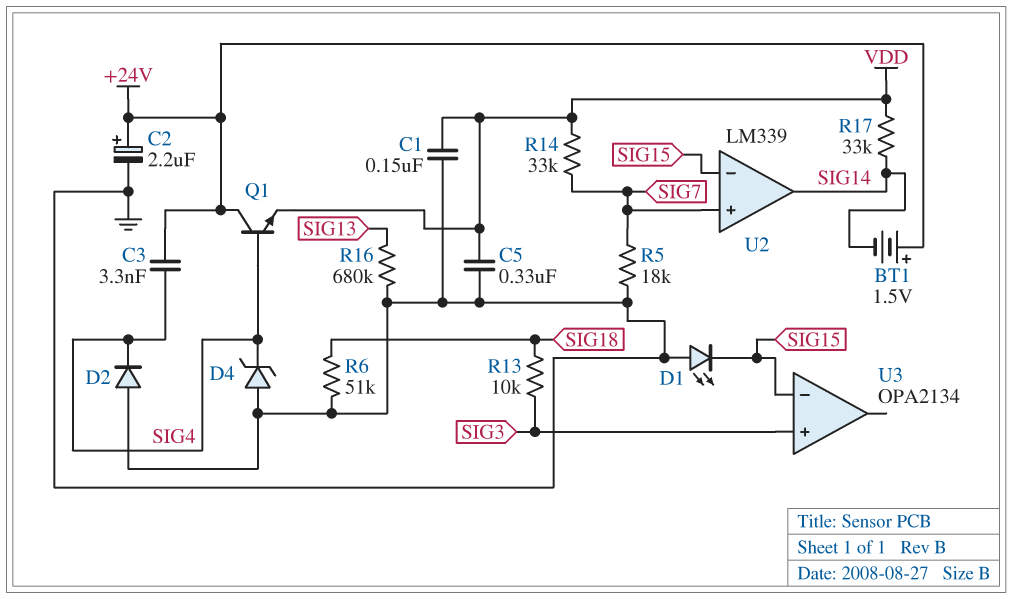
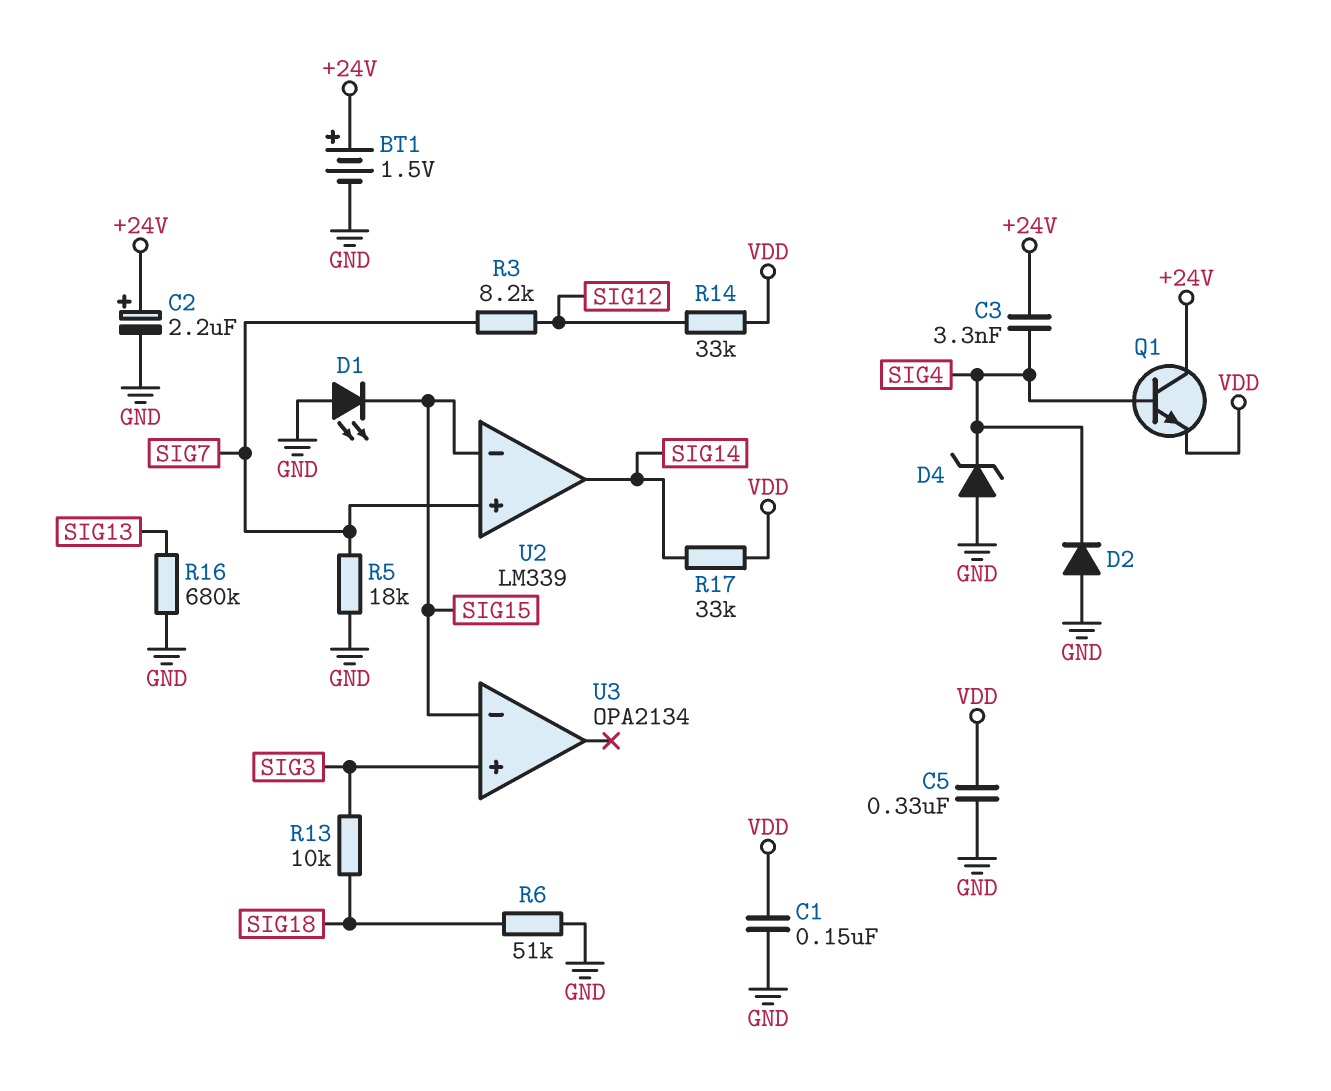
BT1: 1.5V (plus +24V, minus SIG14) -> 1.5V (plus +24V, minus GND)
R3: none -> 8.2k (SIG7, SIG12)
R14: 33k (SIG7, VDD) -> 33k (SIG12, VDD)

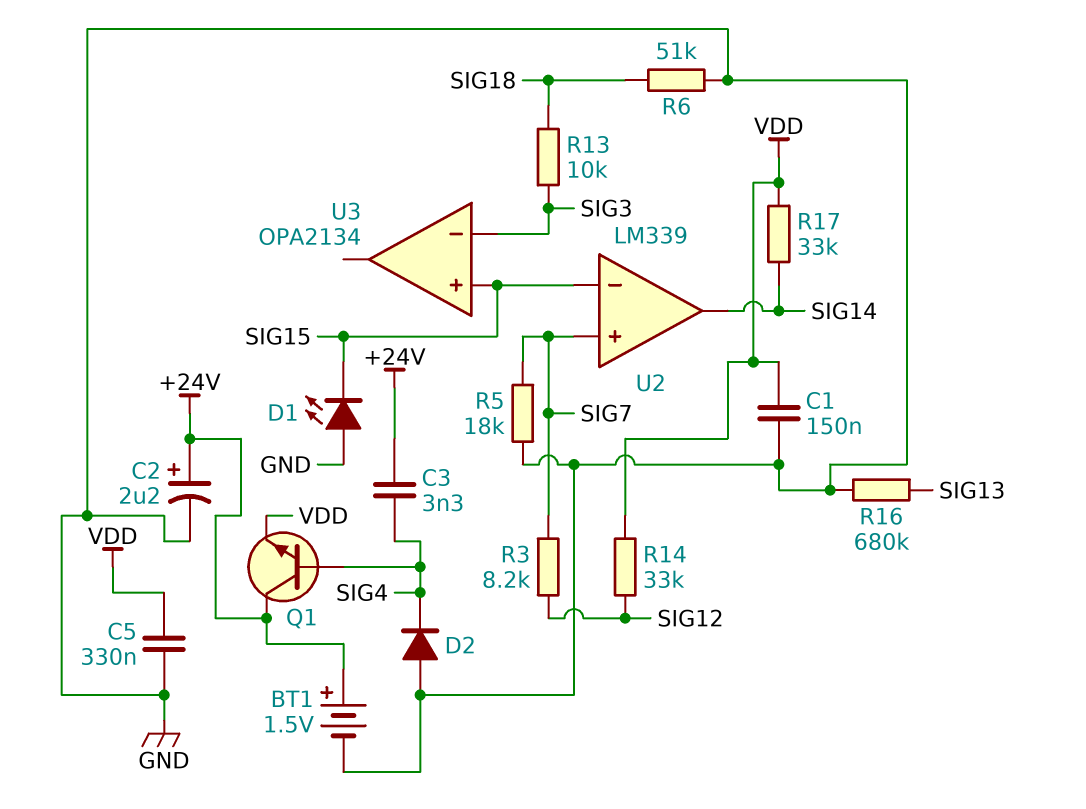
D4: zener (A GND, K SIG4) -> none
U3 pin in+: SIG3 -> SIG15
U3 pin in-: SIG15 -> SIG3

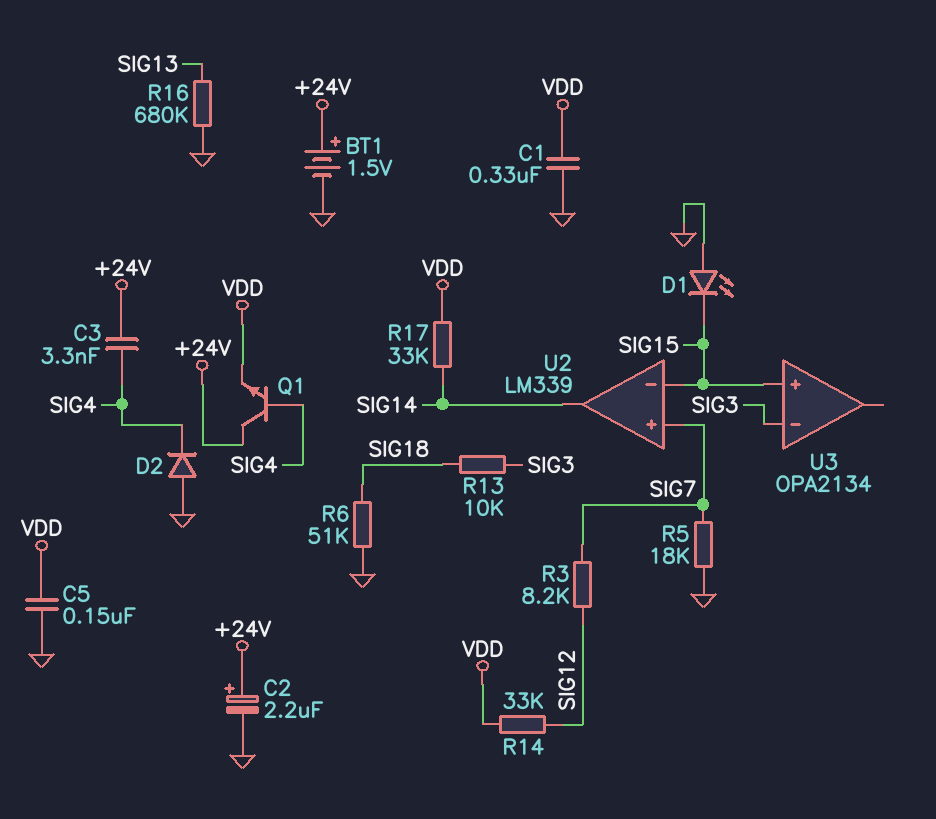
C1: 150nF (GND, VDD) -> 330nF (GND, VDD)
C5: 330nF (GND, VDD) -> 150nF (GND, VDD)

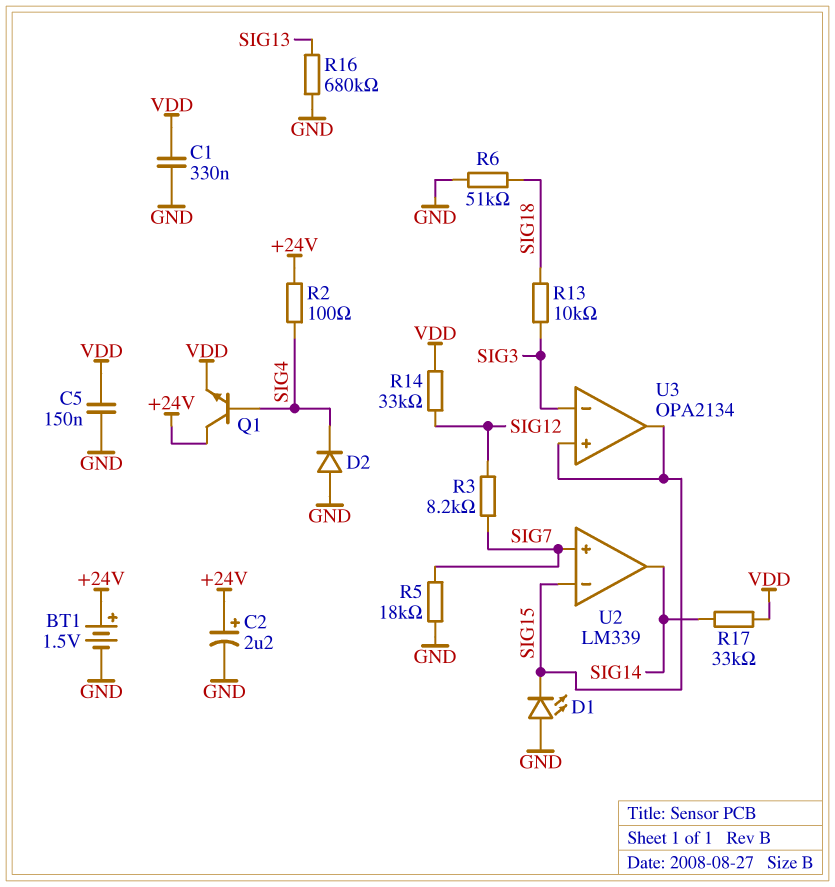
C3: 3.3nF (+24V, SIG4) -> none
R2: none -> 100 (+24V, SIG4)
U3 pin out: none -> SIG15

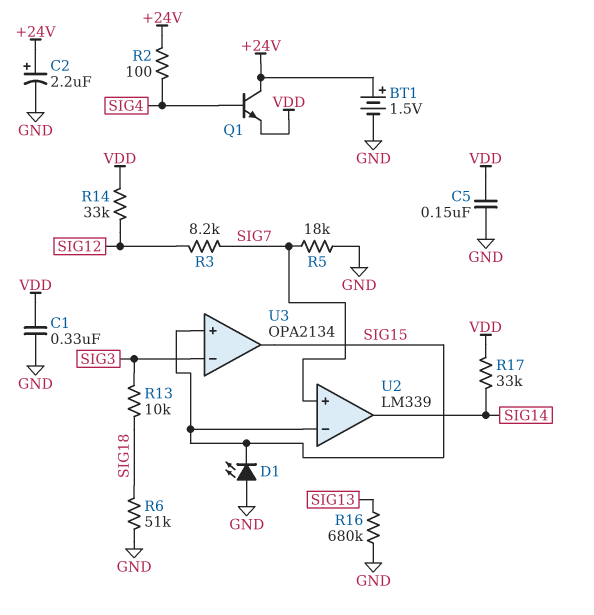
D2: diode (A GND, K SIG4) -> none

